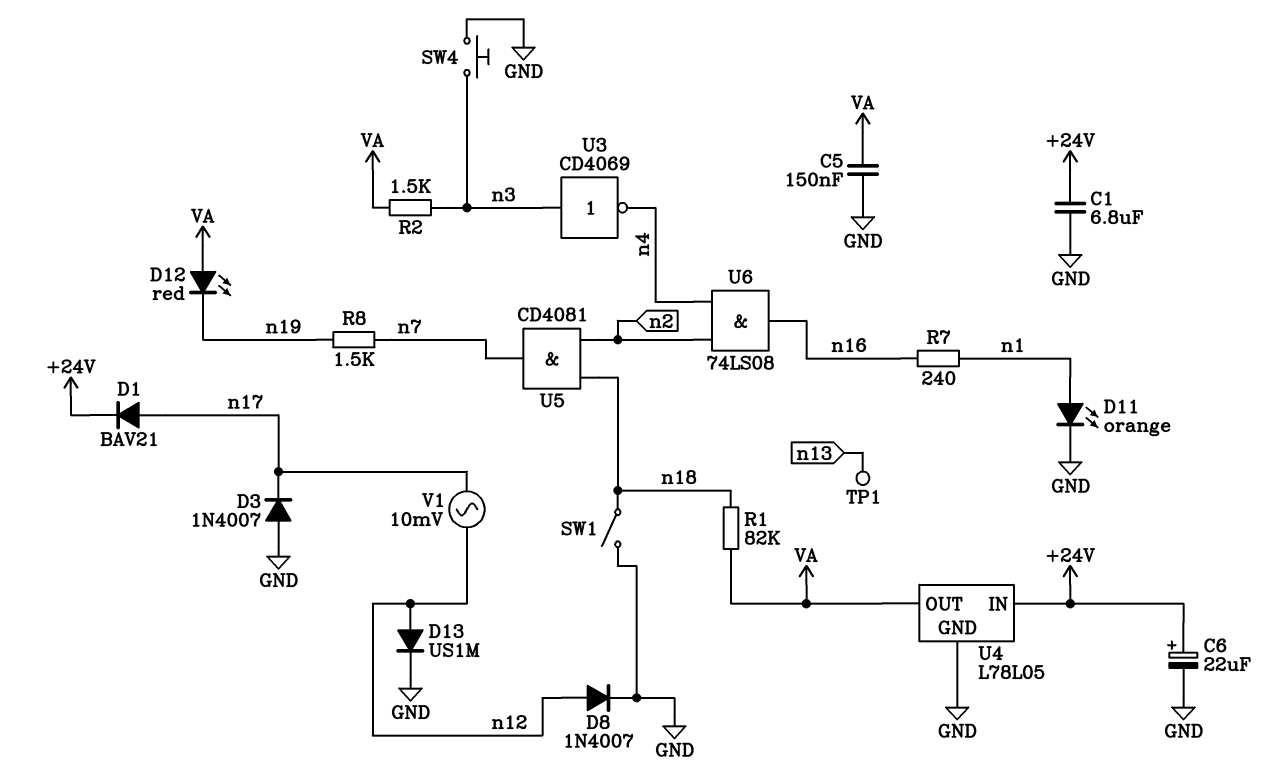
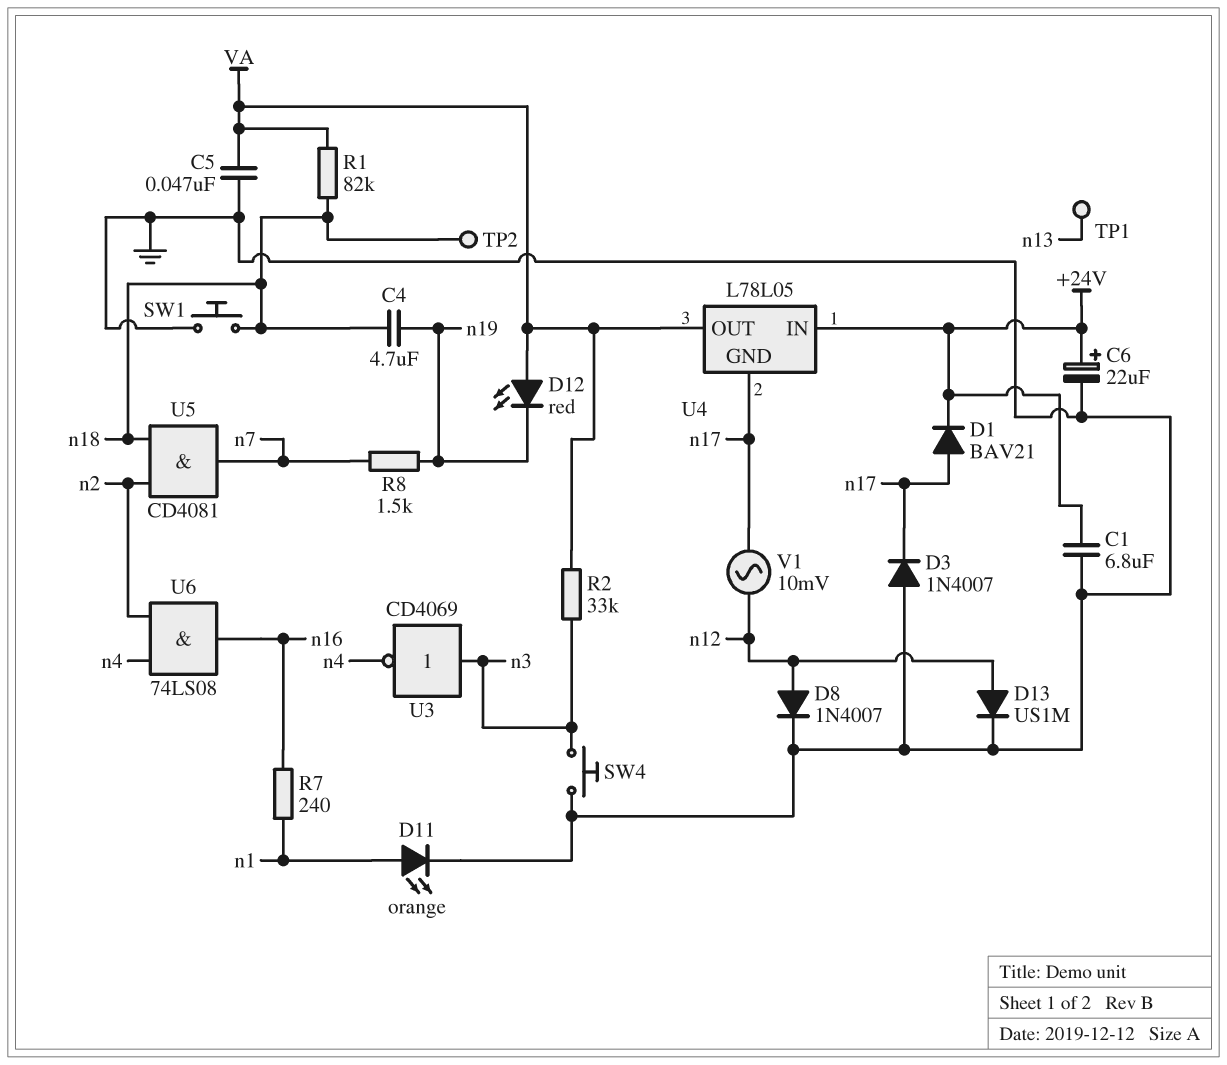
C4: none -> 4.7uF (n18, n19)
C5: 150nF (GND, VA) -> 47nF (GND, VA)
R2: 1.5k (VA, n3) -> 33k (VA, n3)
SW1: switch (GND, n18) -> button (GND, n18)
TP2: none -> test point (n18)
U4 pin GND: GND -> n17

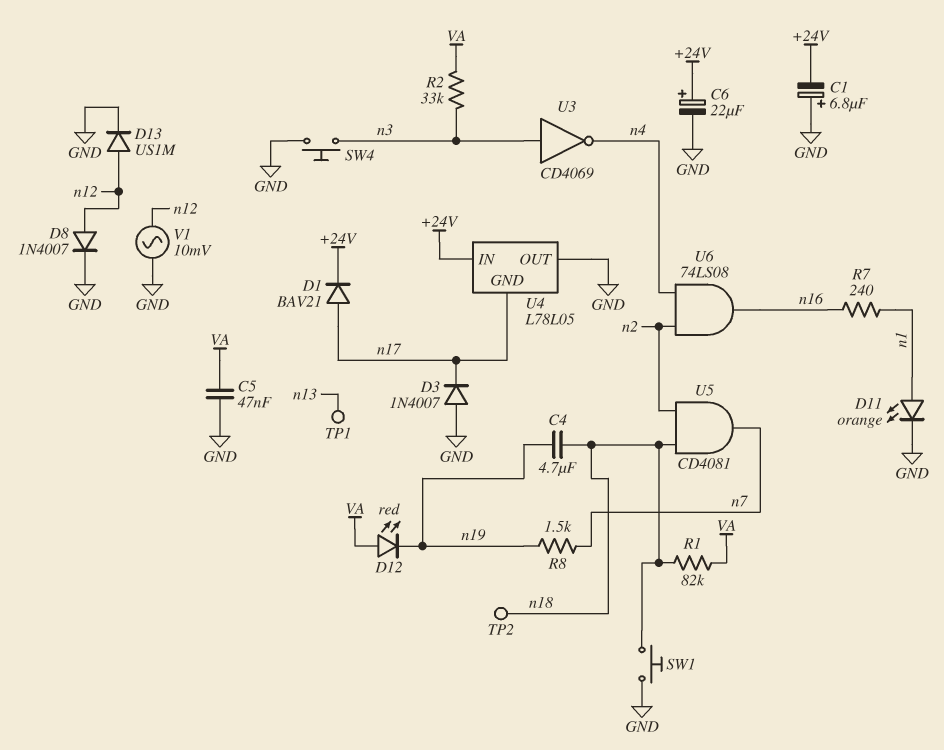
C1: 6.8uF (+24V, GND) -> 6.8uF (plus GND, minus +24V)
U4 pin OUT: VA -> GND
V1: AC 10mV (n12, n17) -> AC 10mV (GND, n12)

